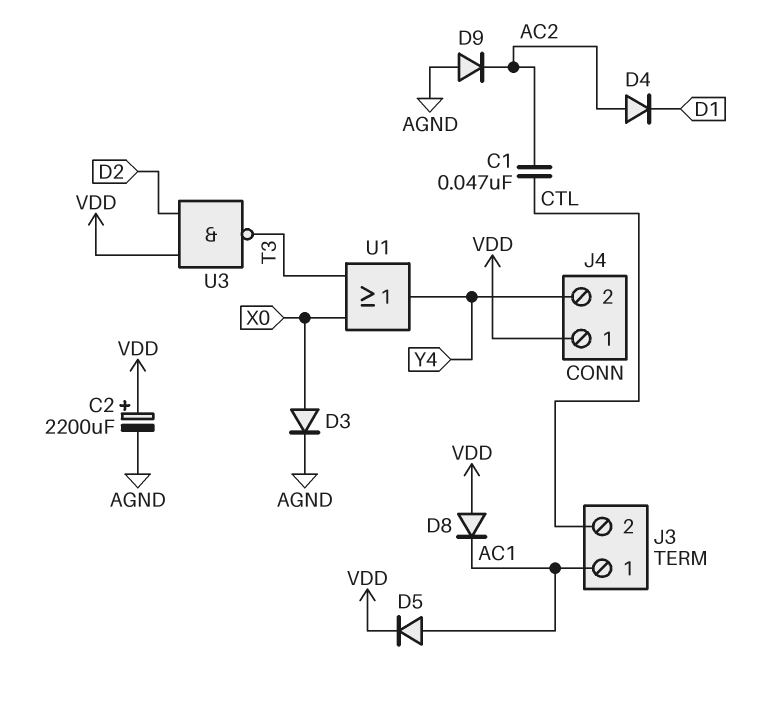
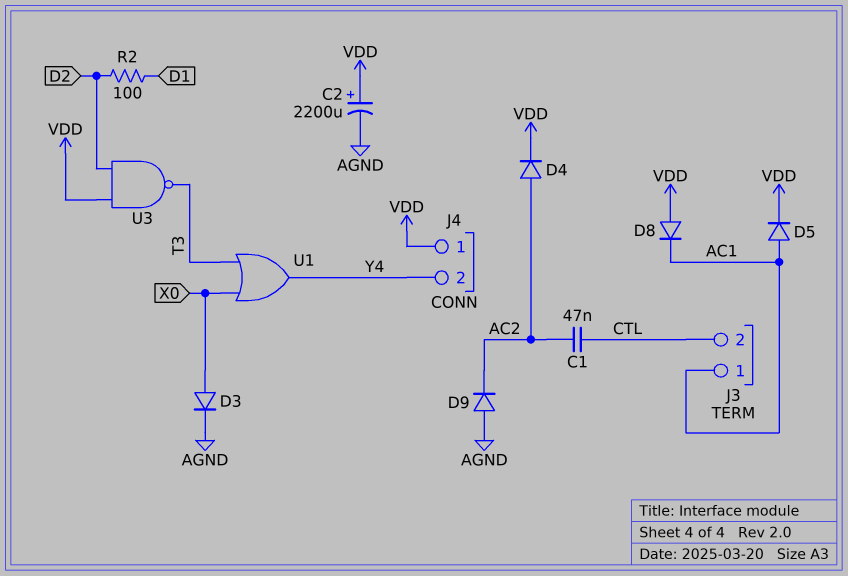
D4: diode (A AC2, K D1) -> diode (A AC2, K VDD)
R2: none -> 100 (D1, D2)

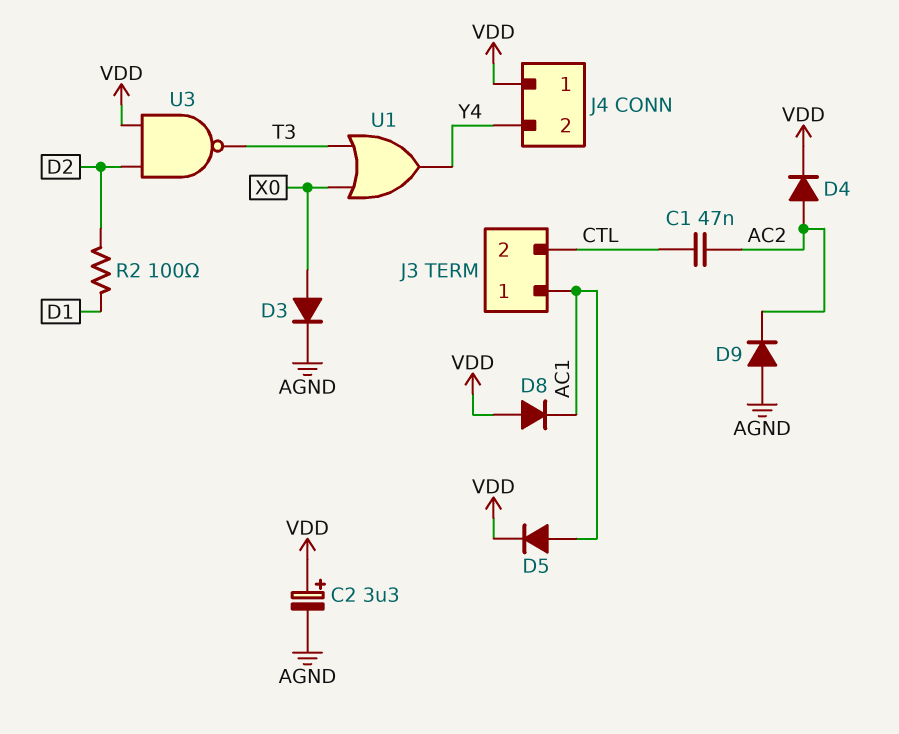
C2: 2200uF (plus VDD, minus AGND) -> 3.3uF (plus VDD, minus AGND)

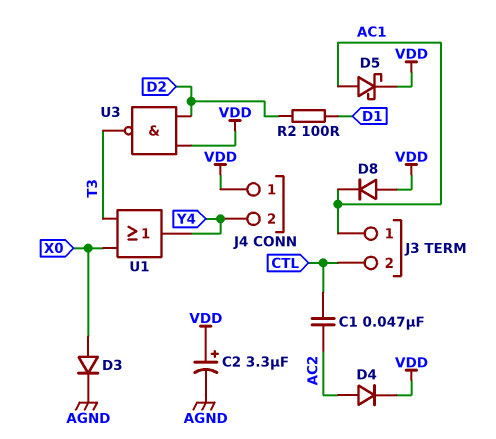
D5: diode (A AC1, K VDD) -> schottky (A AC1, K VDD)
D9: diode (A AGND, K AC2) -> none

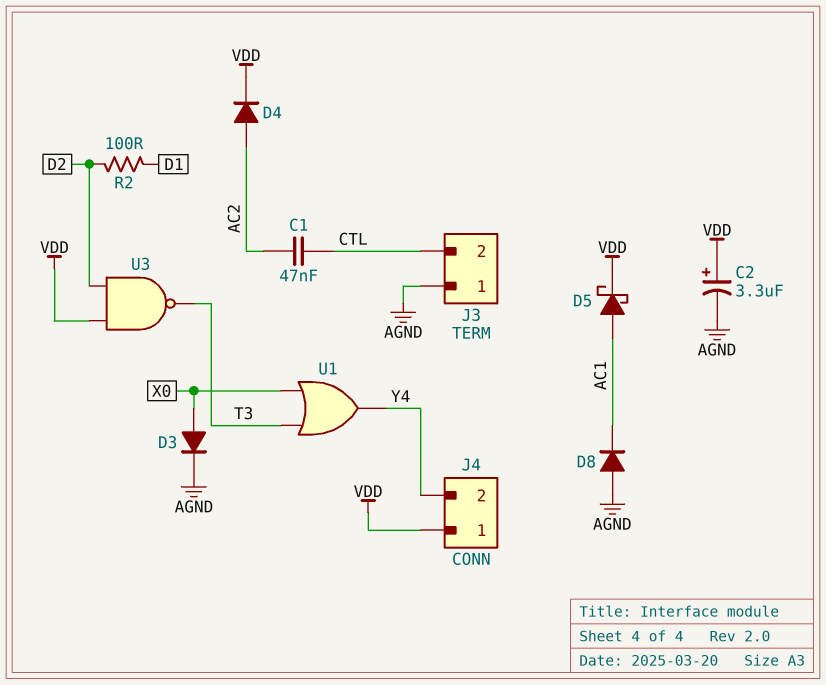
D8: diode (A VDD, K AC1) -> diode (A AGND, K AC1)
J3 pin 1: AC1 -> AGND

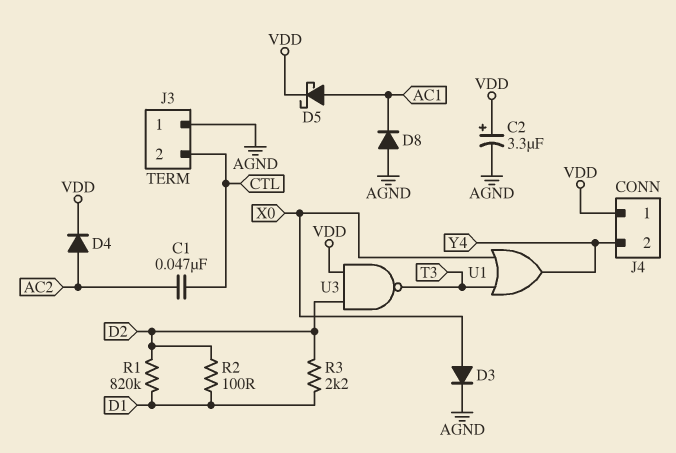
R1: none -> 820k (D1, D2)
R3: none -> 2.2k (D1, D2)

